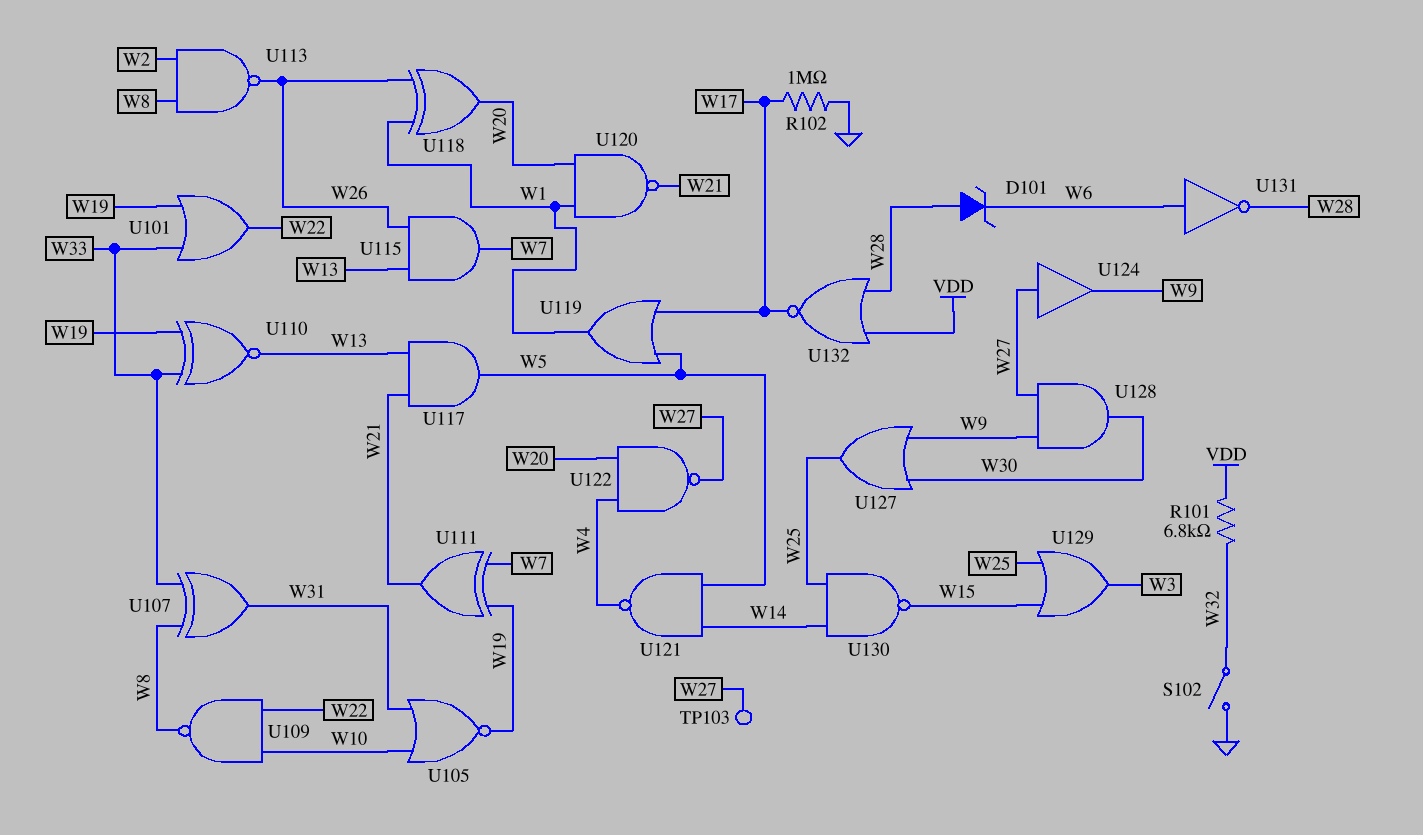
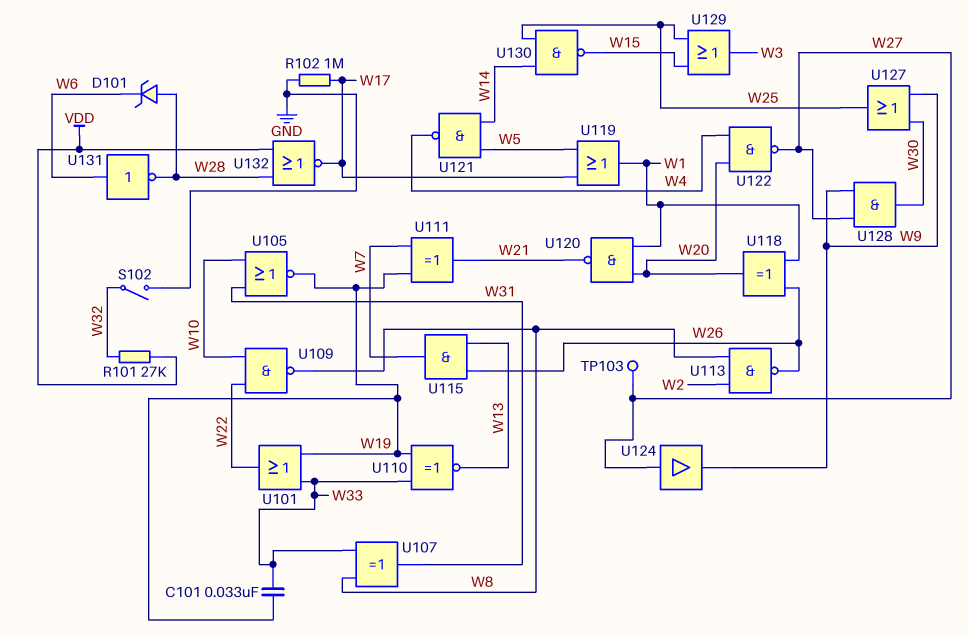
C101: none -> 33nF (W19, W33)
R101: 6.8k (VDD, W32) -> 27k (VDD, W32)
U117: AND (in W13, in W21, out W5) -> none

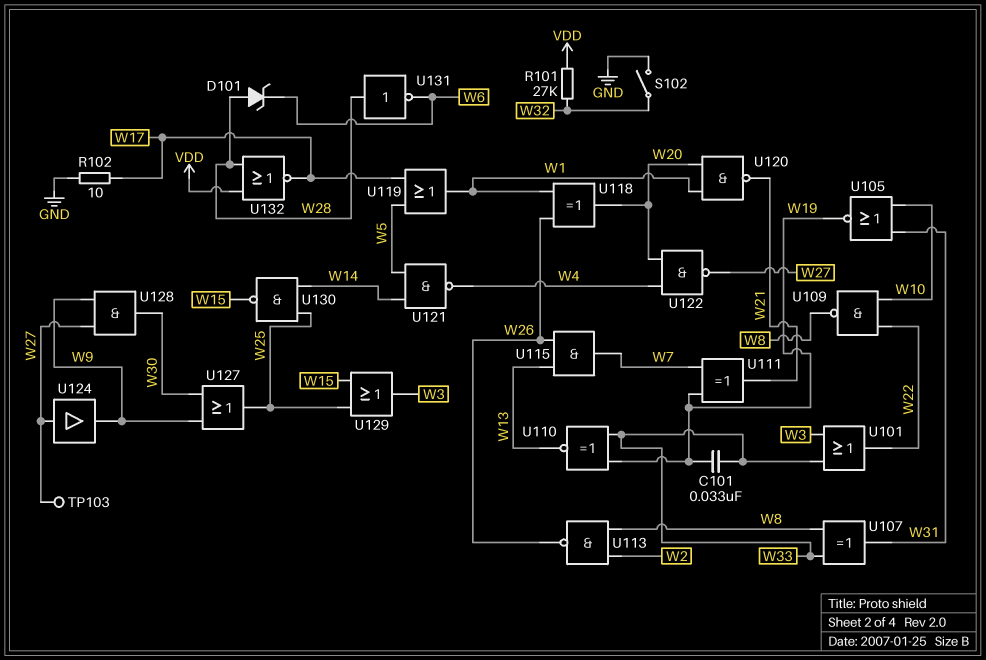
R102: 1M (GND, W17) -> 10 (GND, W17)
U101: OR (in W19, in W33, out W22) -> OR (in W3, in W33, out W22)
U131: NOT (in W6, out W28) -> NOT (in W28, out W6)

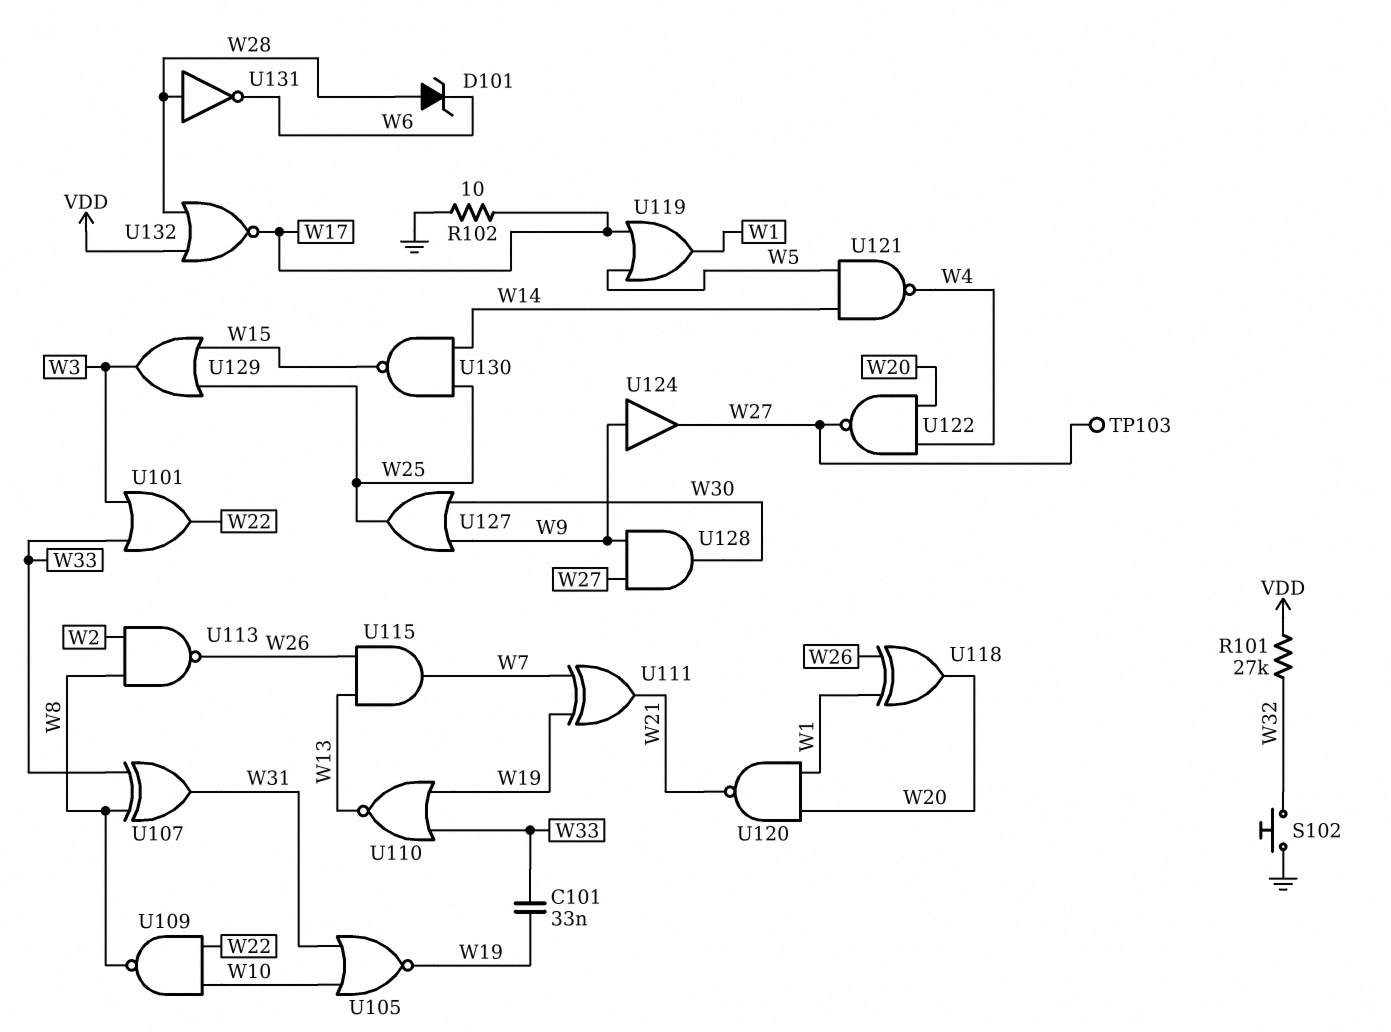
S102: switch (GND, W32) -> button (GND, W32)
U110: XNOR (in W19, in W33, out W13) -> NOR (in W19, in W33, out W13)
U124: buffer (in W27, out W9) -> buffer (in W9, out W27)

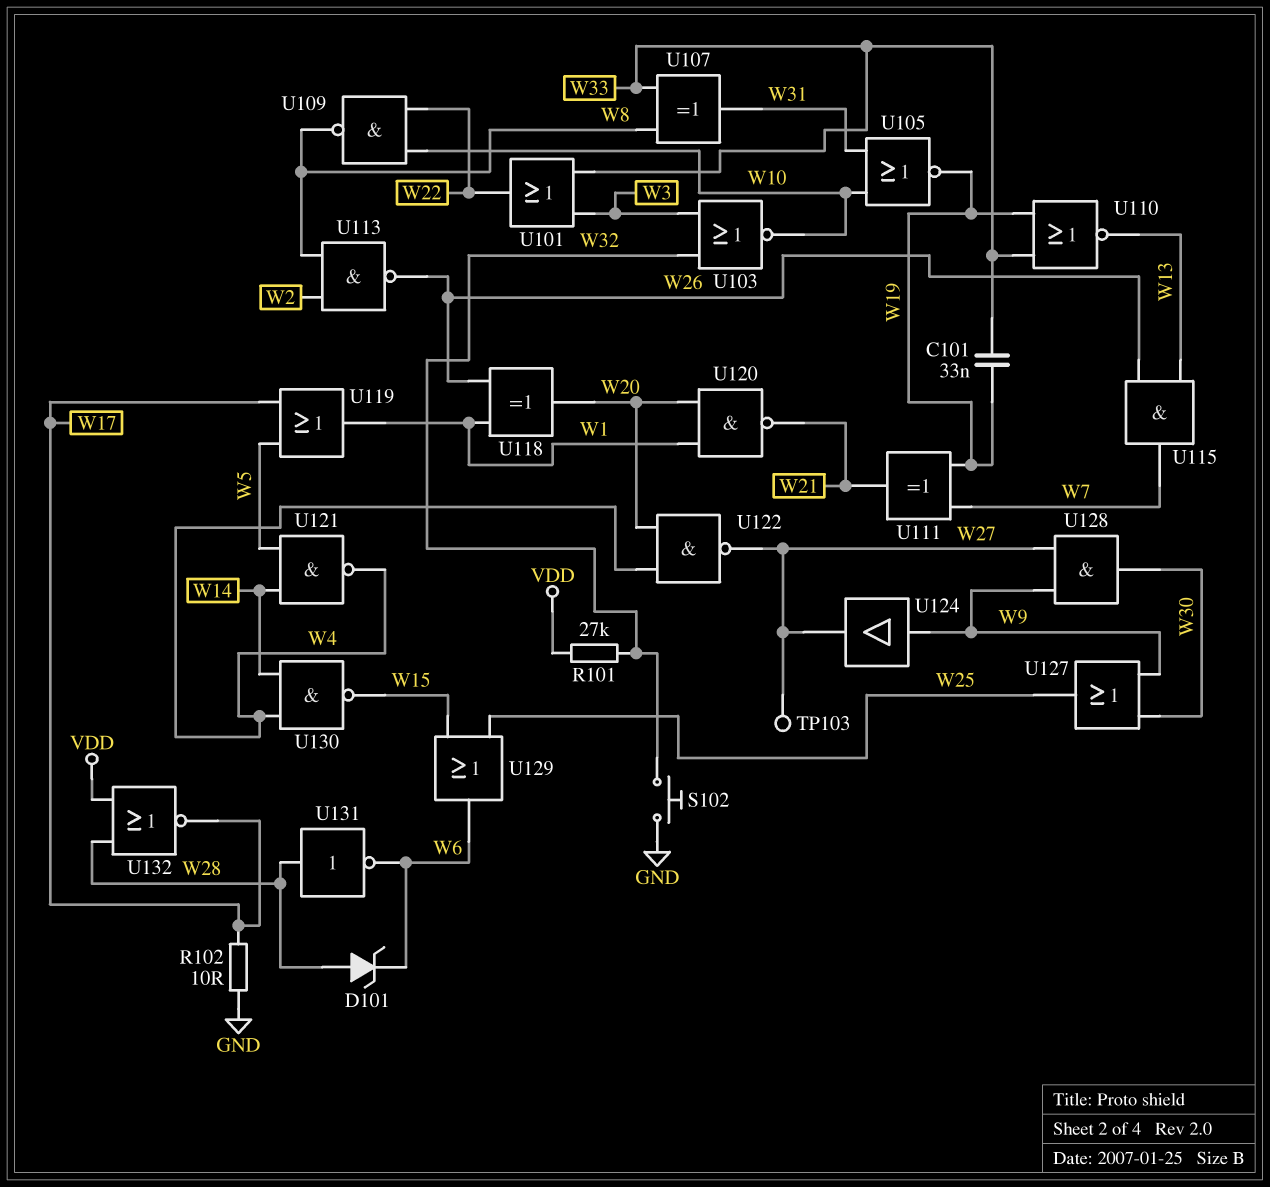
U103: none -> NOR (in W3, in W32, out W10)
U129: OR (in W15, in W25, out W3) -> OR (in W15, in W25, out W6)
U130: NAND (in W14, in W25, out W15) -> NAND (in W4, in W14, out W15)

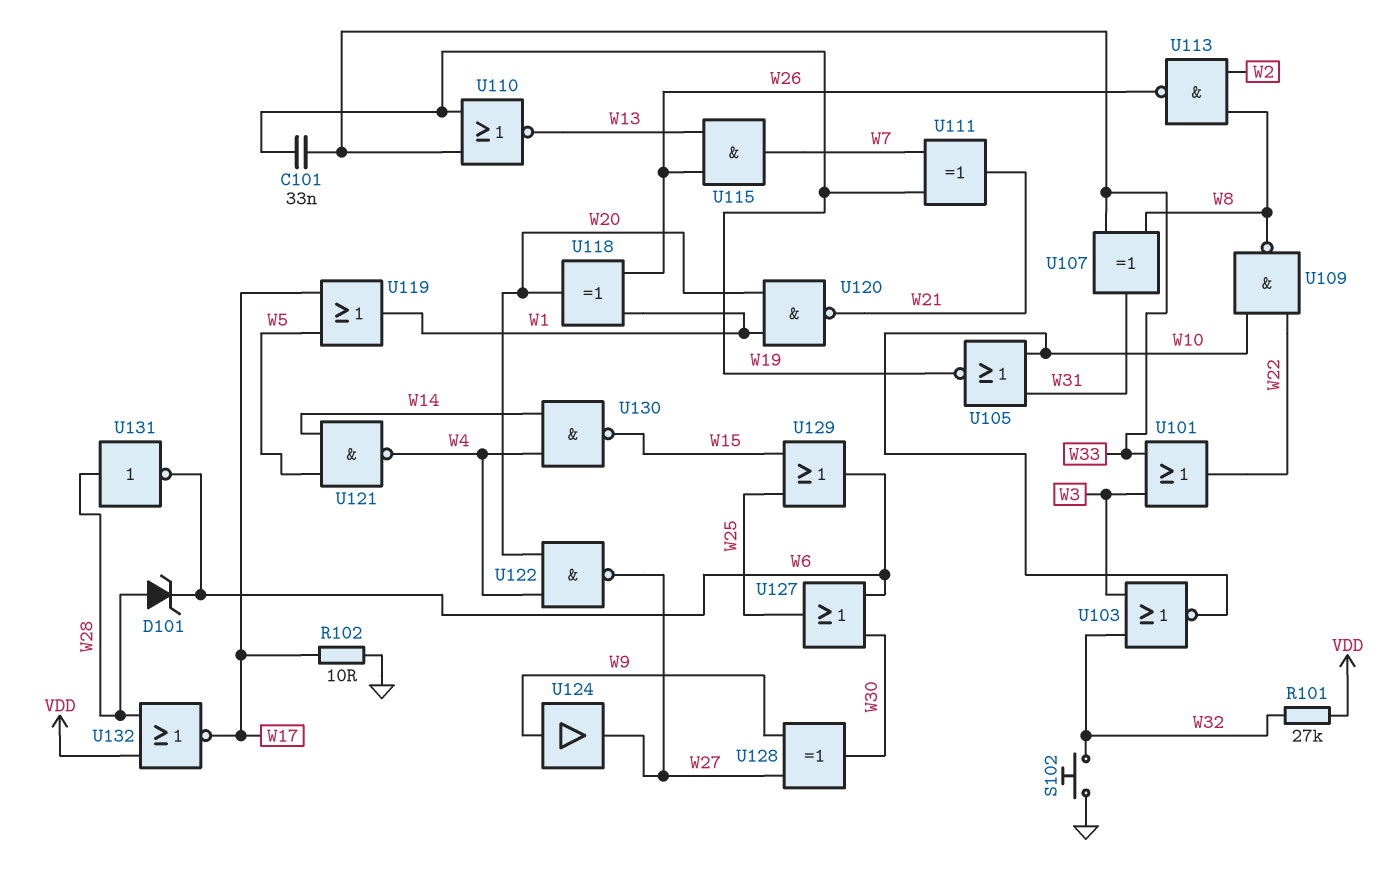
TP103: test point (W27) -> none
U127: OR (in W9, in W30, out W25) -> OR (in W6, in W30, out W25)
U128: AND (in W9, in W27, out W30) -> XOR (in W9, in W27, out W30)

